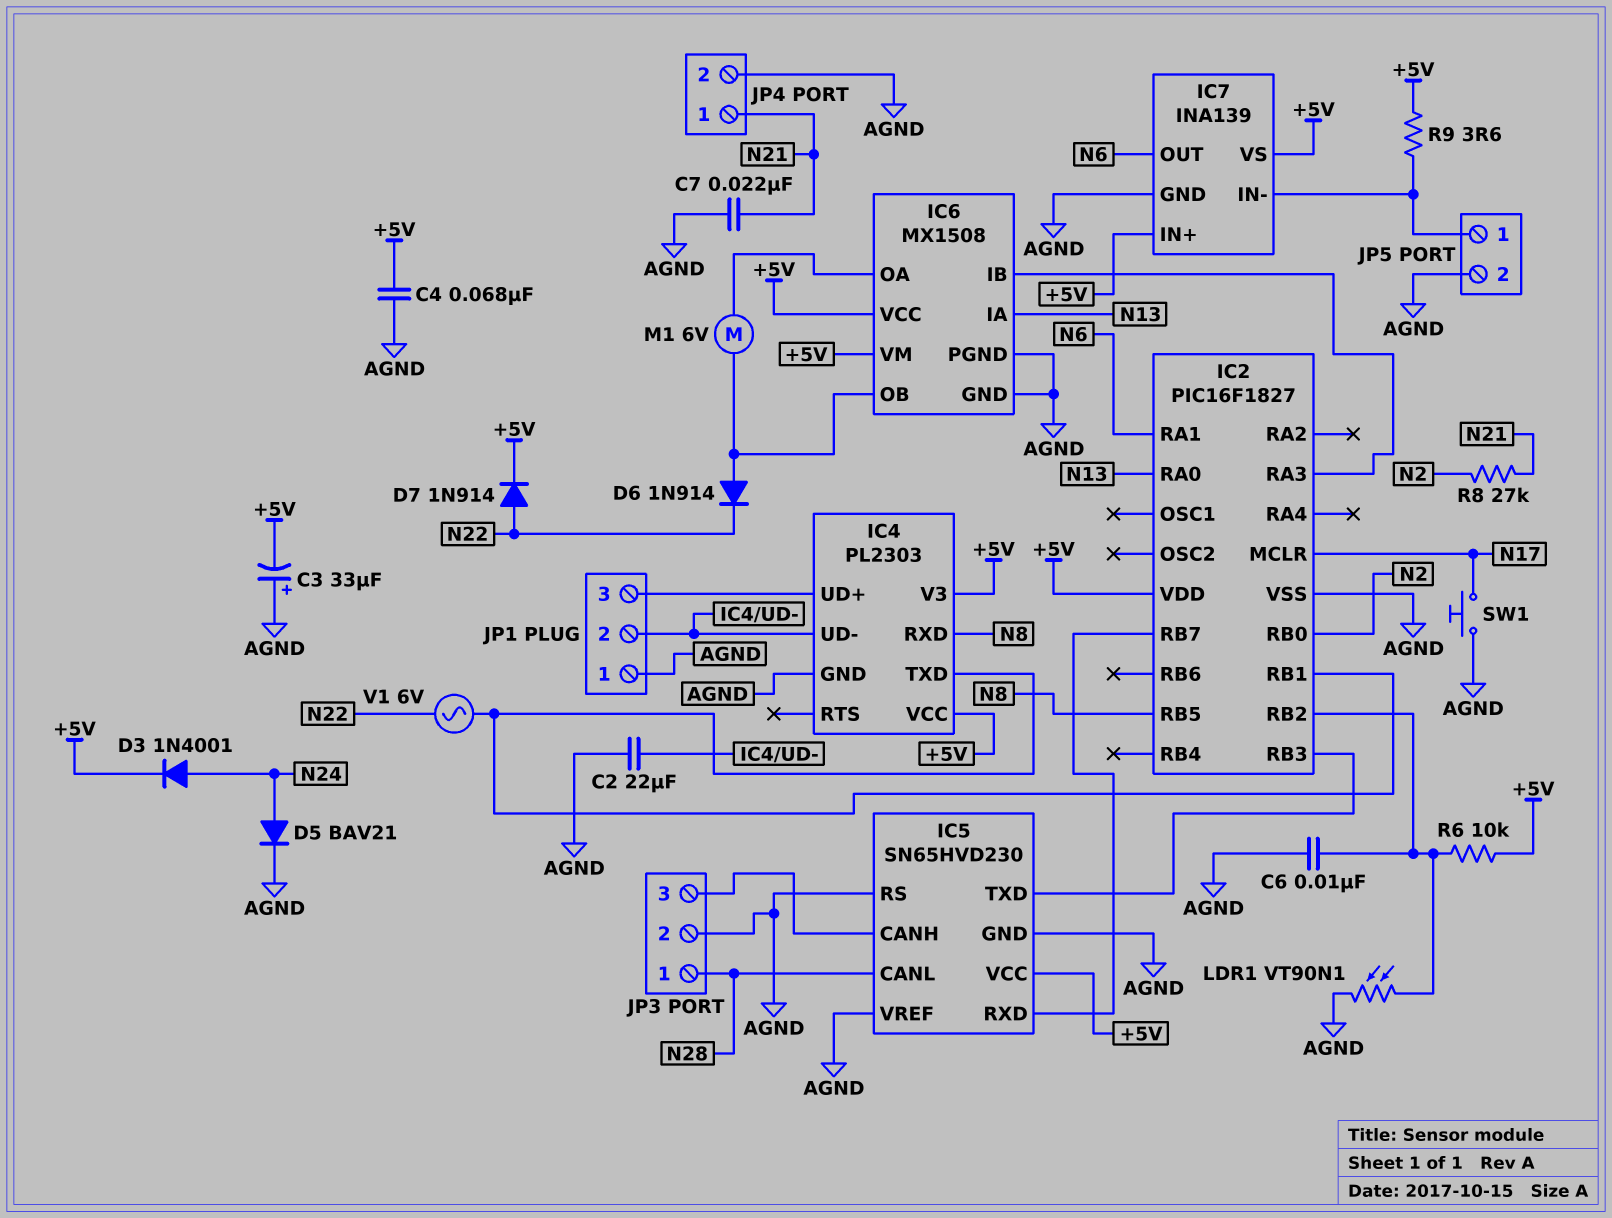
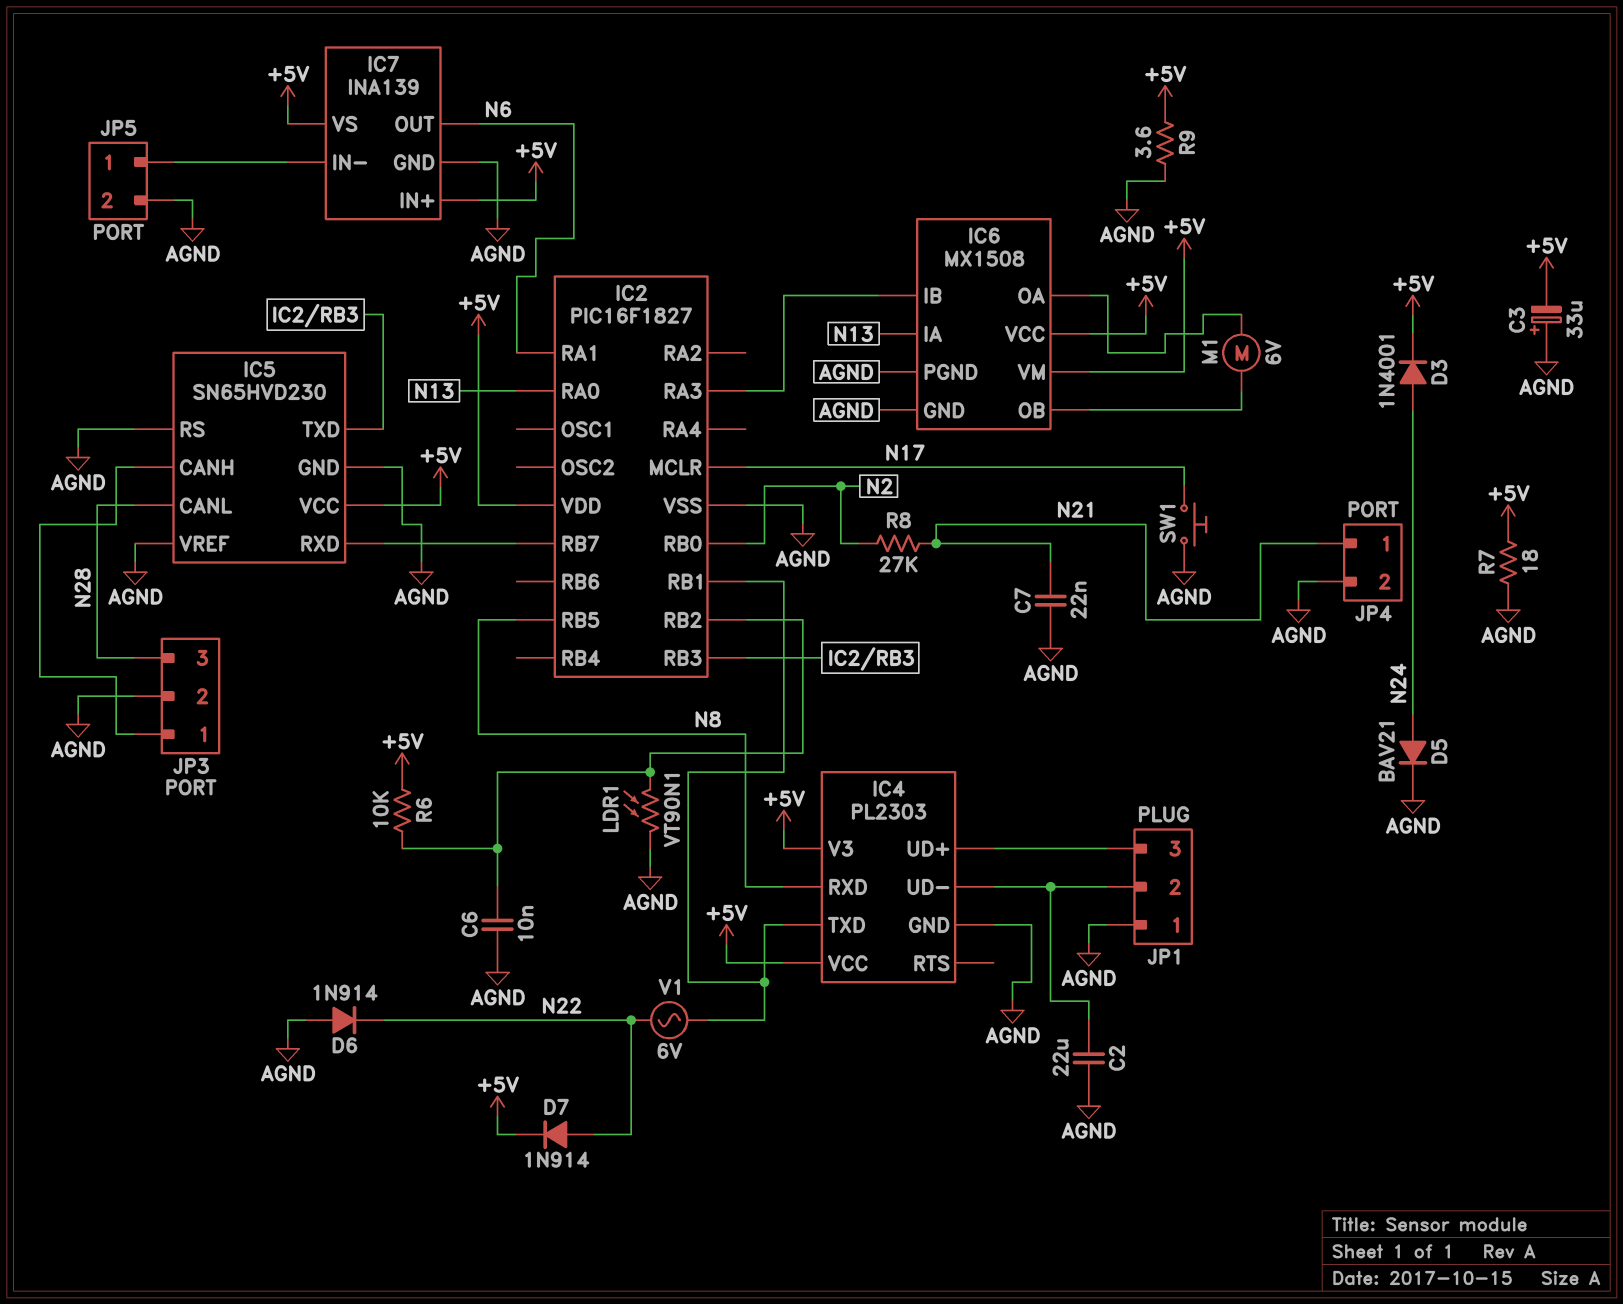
C4: 68nF (+5V, AGND) -> none
D6: diode 1N914 (A IC6/OB, K N22) -> diode 1N914 (A AGND, K N22)
JP3 pin 1: N28 -> IC5/CANH
JP3 pin 3: IC5/CANH -> N28
R7: none -> 18 (+5V, AGND)
R9: 3.6 (+5V, IC7/IN-) -> 3.6 (+5V, AGND)

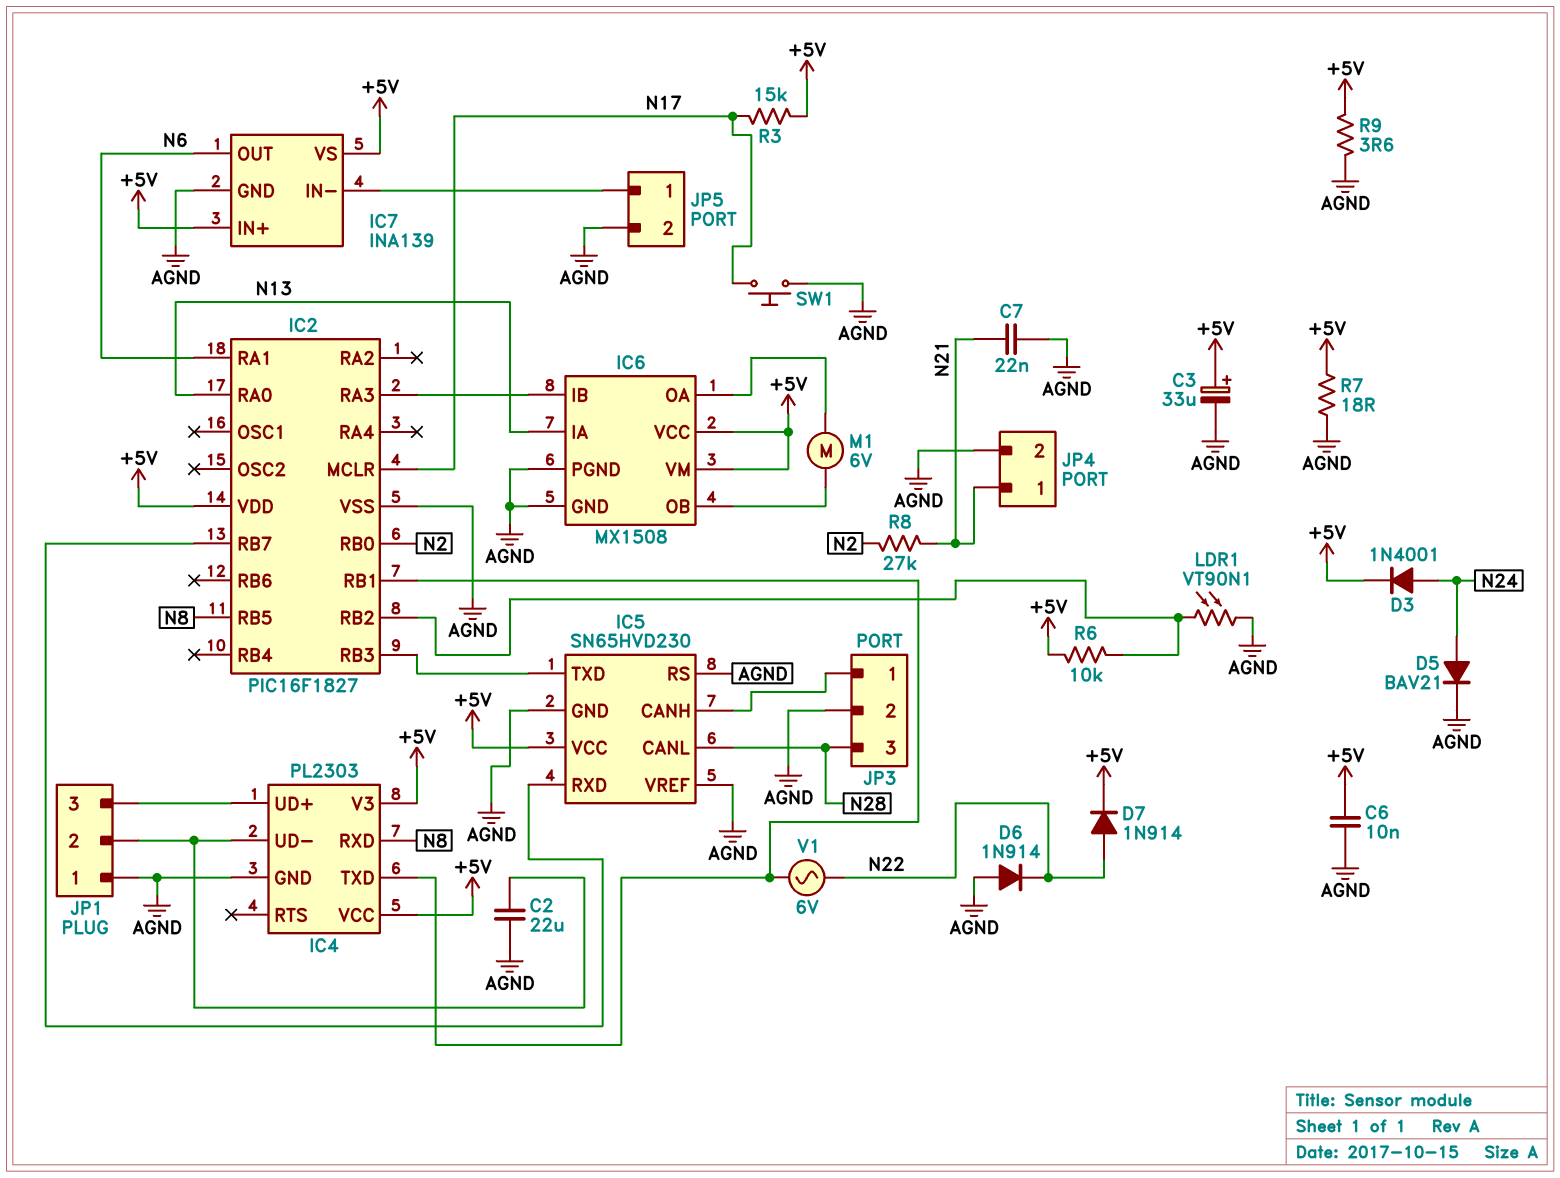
C3: 33uF (plus AGND, minus +5V) -> 33uF (plus +5V, minus AGND)
C6: 10nF (AGND, IC2/RB2) -> 10nF (+5V, AGND)
R3: none -> 15k (+5V, N17)

